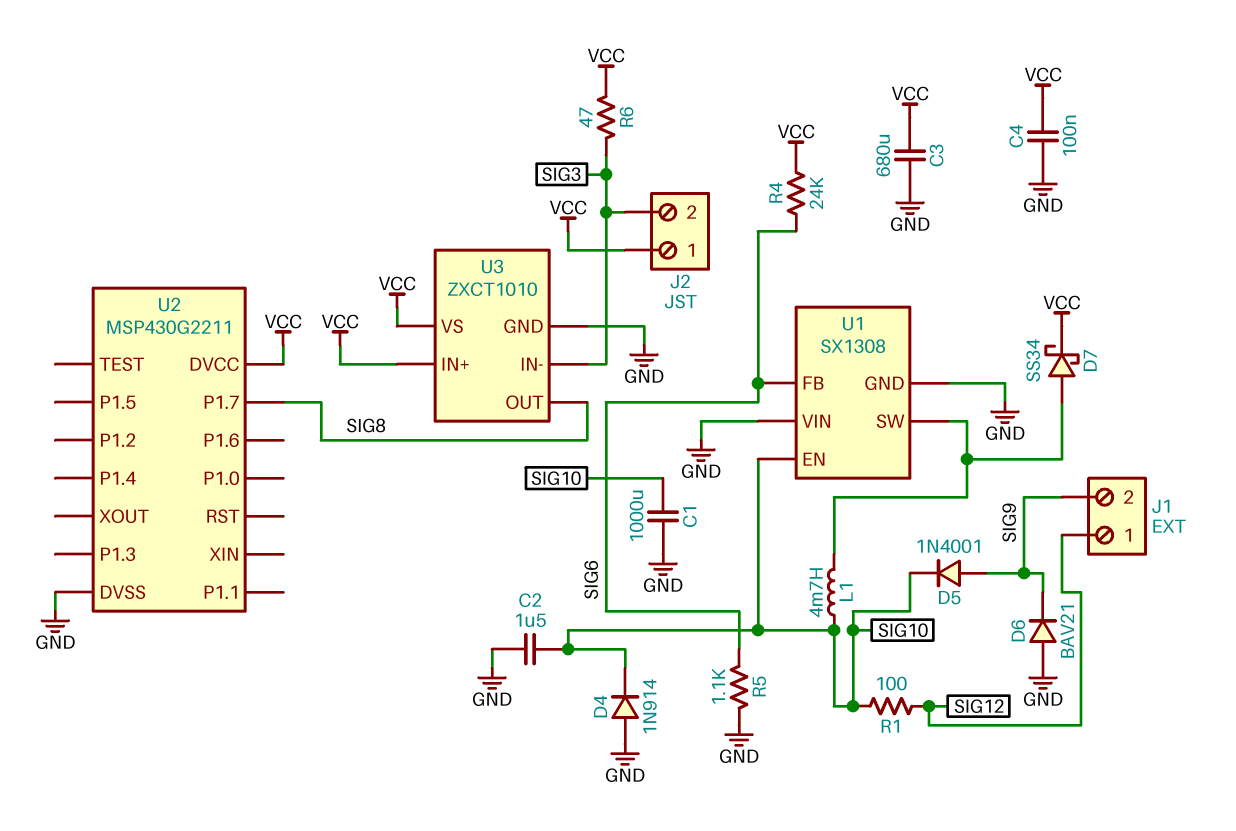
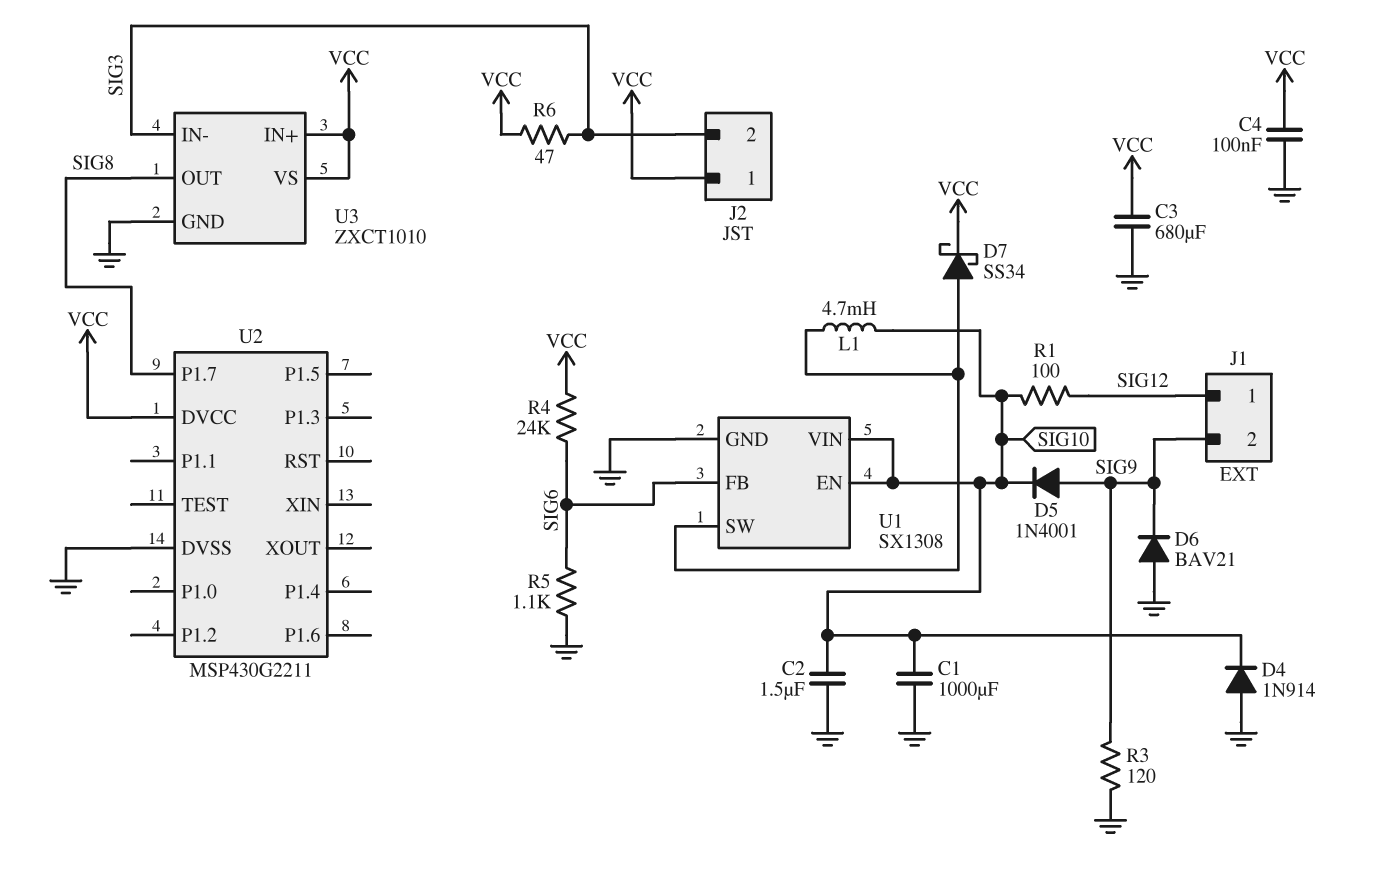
R3: none -> 120 (GND, SIG9)
U1 pin VIN: GND -> SIG10

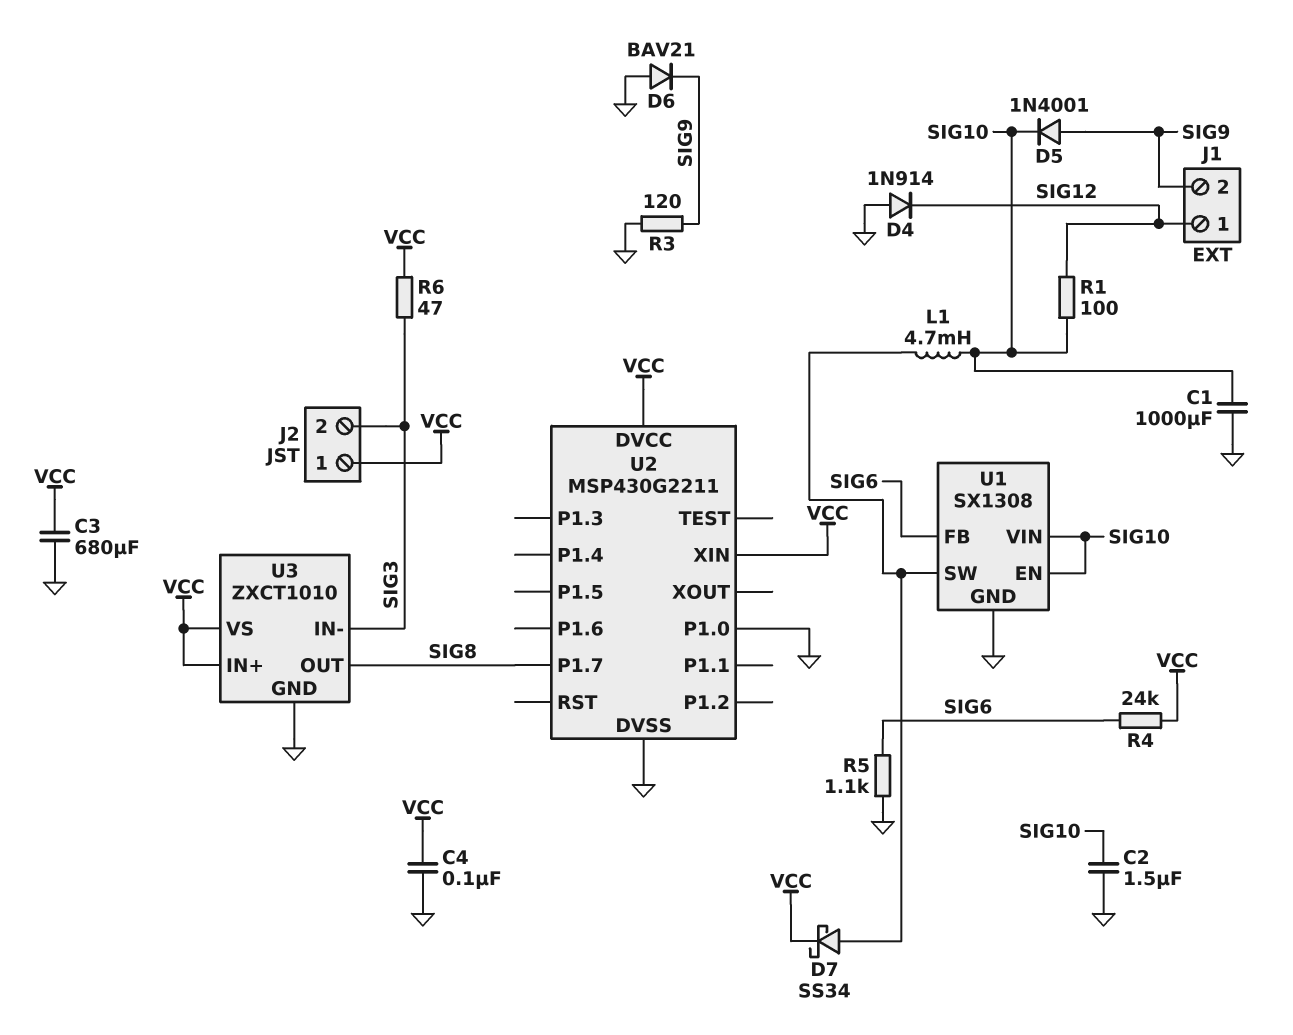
D4: diode 1N914 (A GND, K SIG10) -> diode 1N914 (A GND, K SIG12)
U2 pin P1.0: none -> GND
U2 pin XIN: none -> VCC

